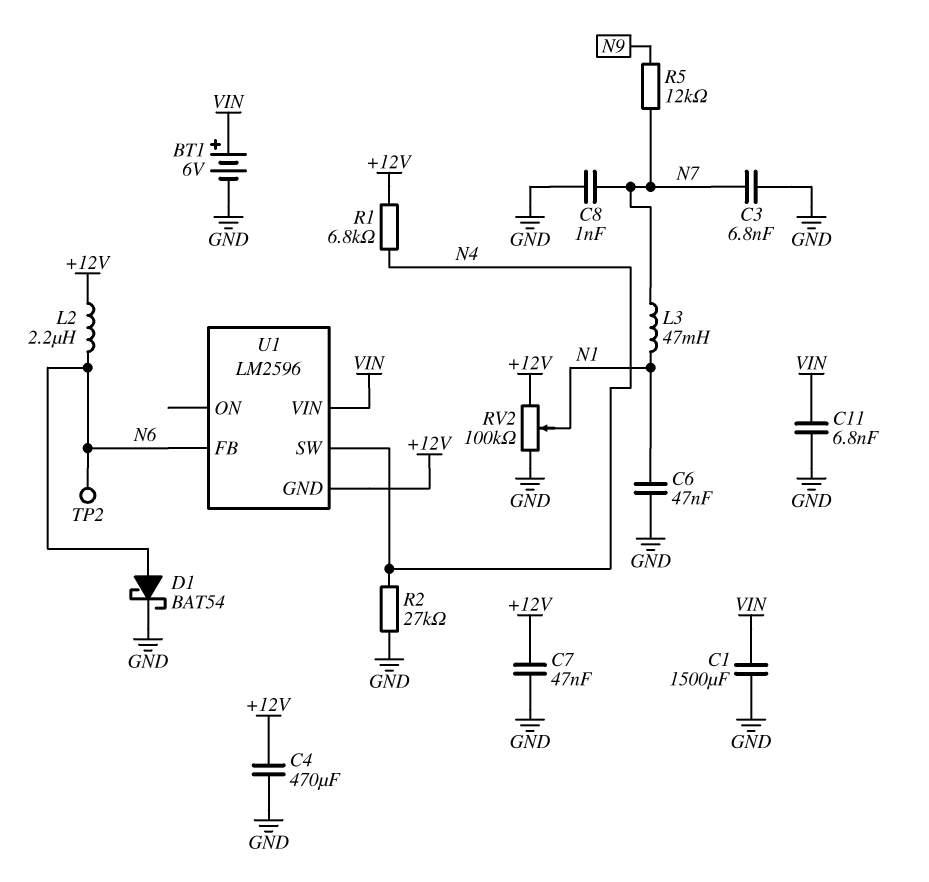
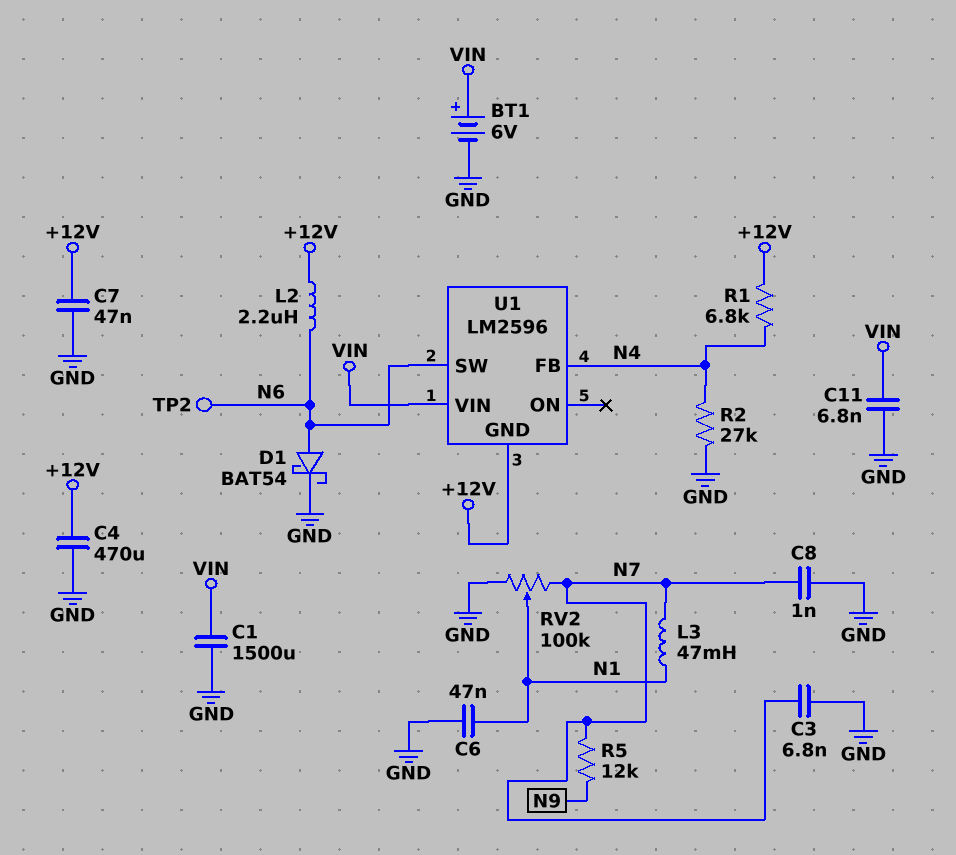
RV2: 100k (+12V, GND, wiper N1) -> 100k (GND, N7, wiper N1)
U1 pin FB: N6 -> N4
U1 pin SW: N4 -> N6

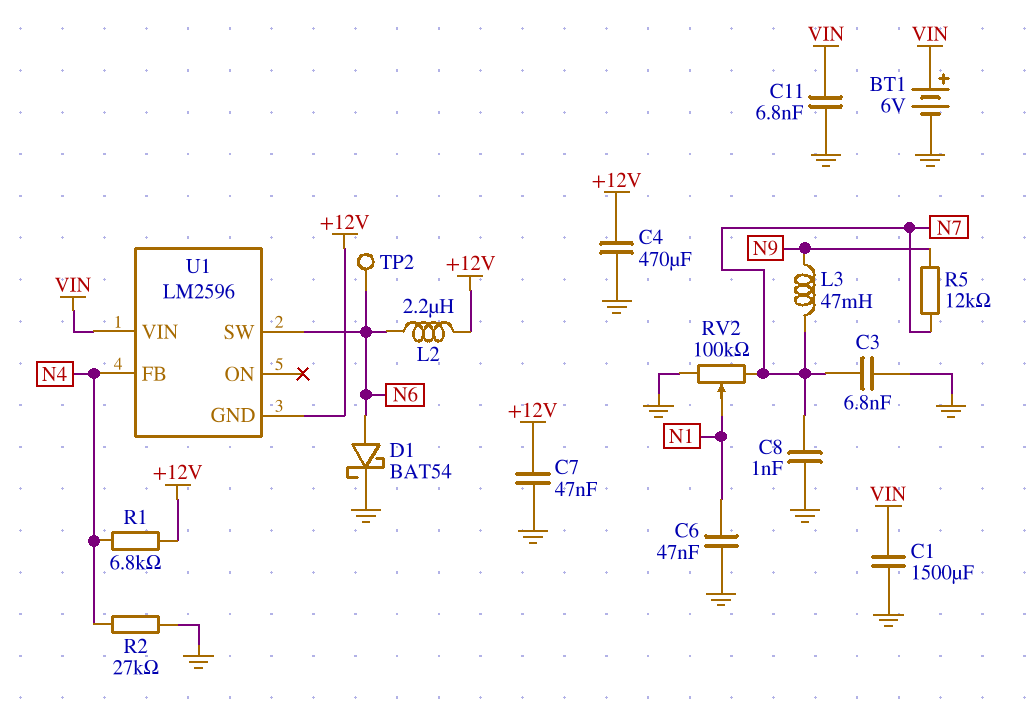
L3: 47mH (N1, N7) -> 47mH (N7, N9)

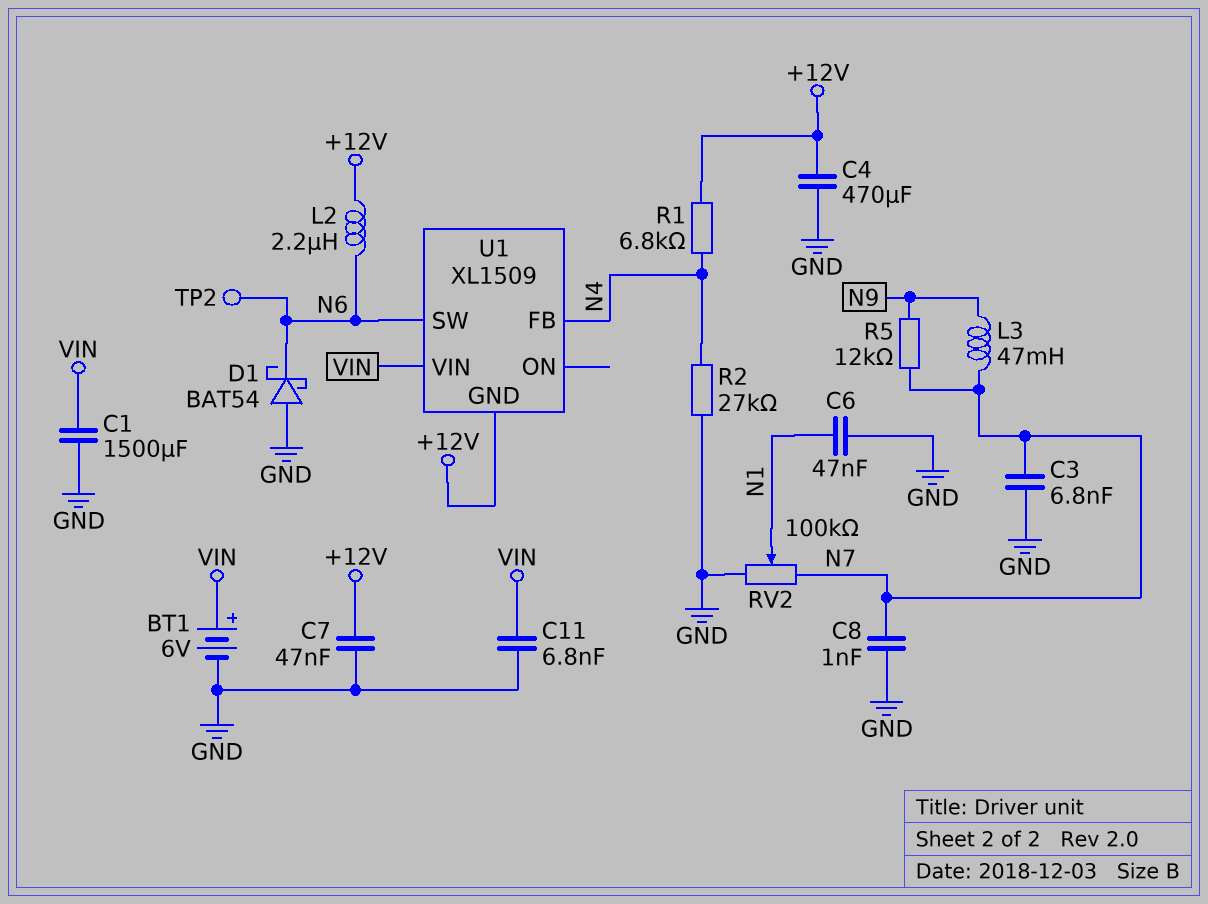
D1: schottky BAT54 (A N6, K GND) -> schottky BAT54 (A GND, K N6)
U1: LM2596 -> XL1509

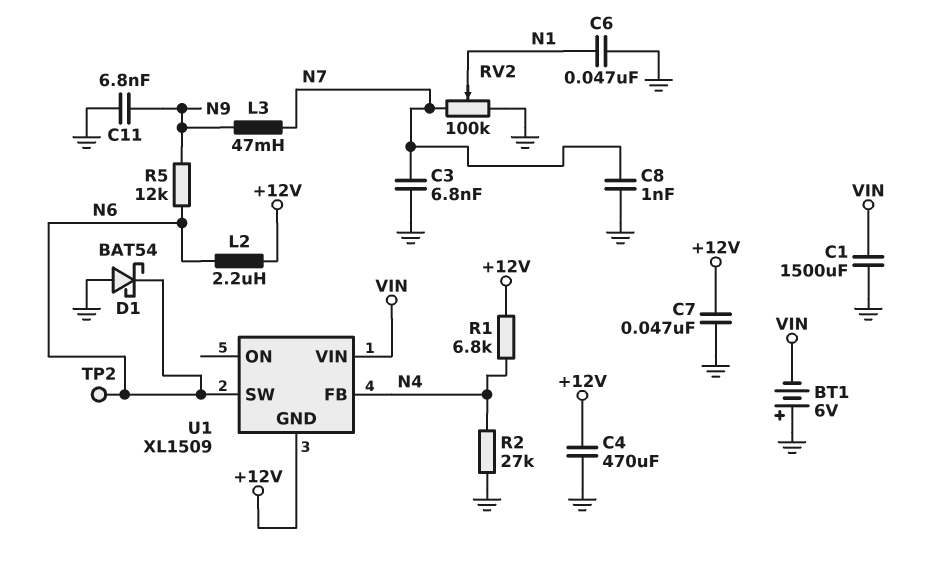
BT1: 6V (plus VIN, minus GND) -> 6V (plus GND, minus VIN)
C11: 6.8nF (GND, VIN) -> 6.8nF (GND, N9)
R5: 12k (N7, N9) -> 12k (N6, N9)

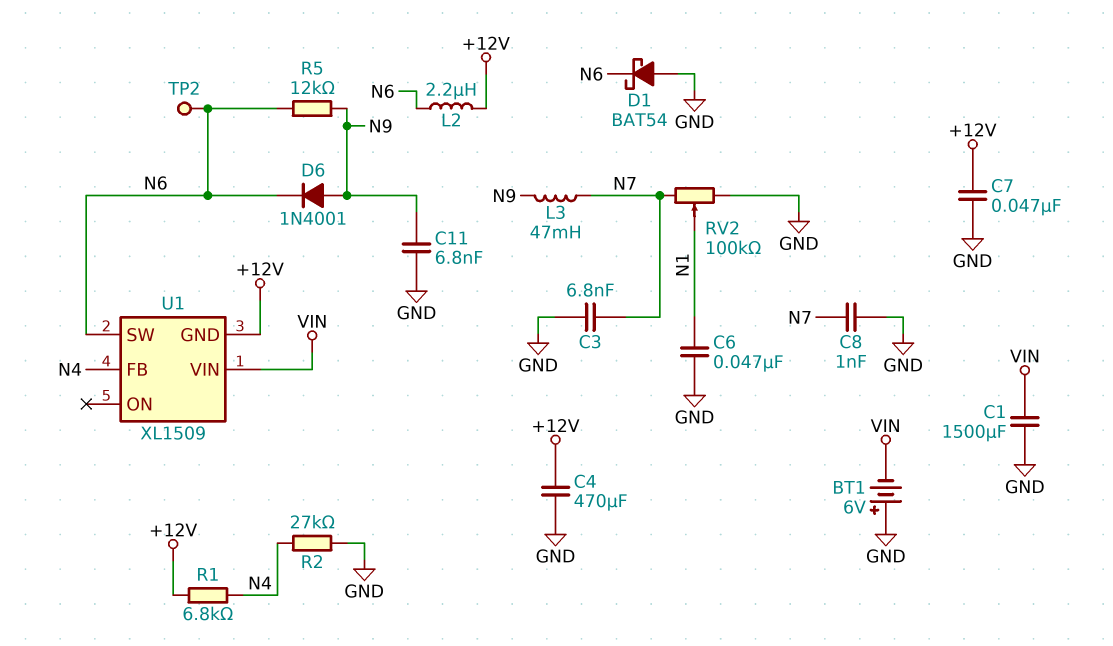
D6: none -> diode 1N4001 (A N9, K N6)

